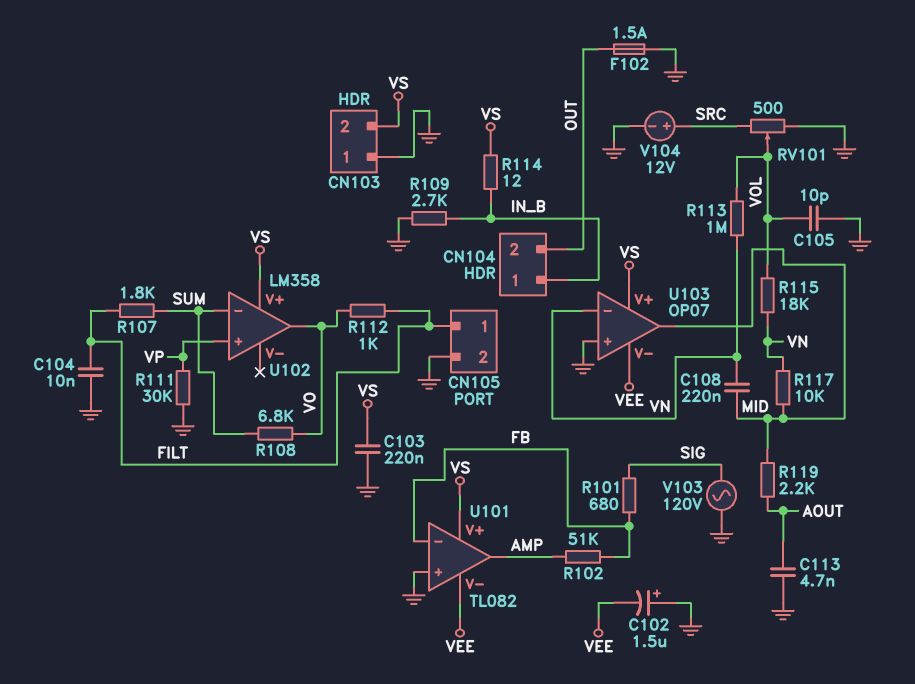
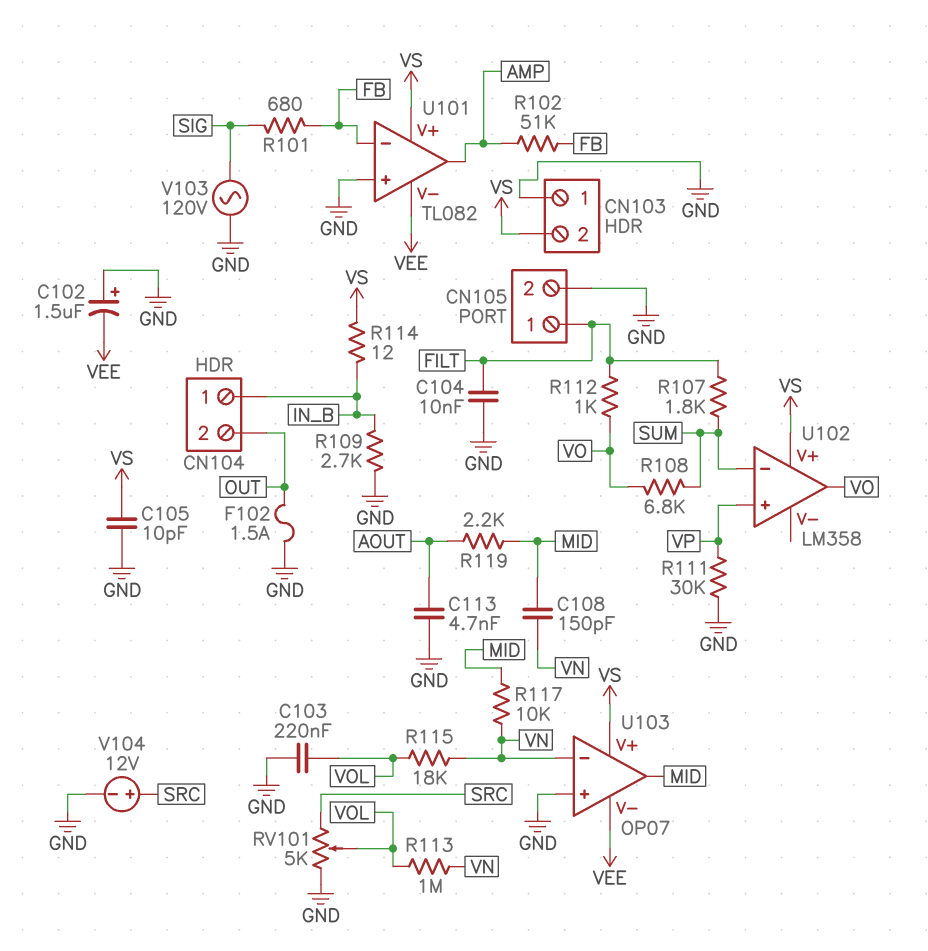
C103: 220nF (GND, VS) -> 220nF (GND, VOL)
C105: 10pF (GND, VOL) -> 10pF (GND, VS)
C108: 220nF (MID, VN) -> 150pF (MID, VN)
RV101: 500 (GND, SRC, wiper VOL) -> 5k (GND, SRC, wiper VOL)

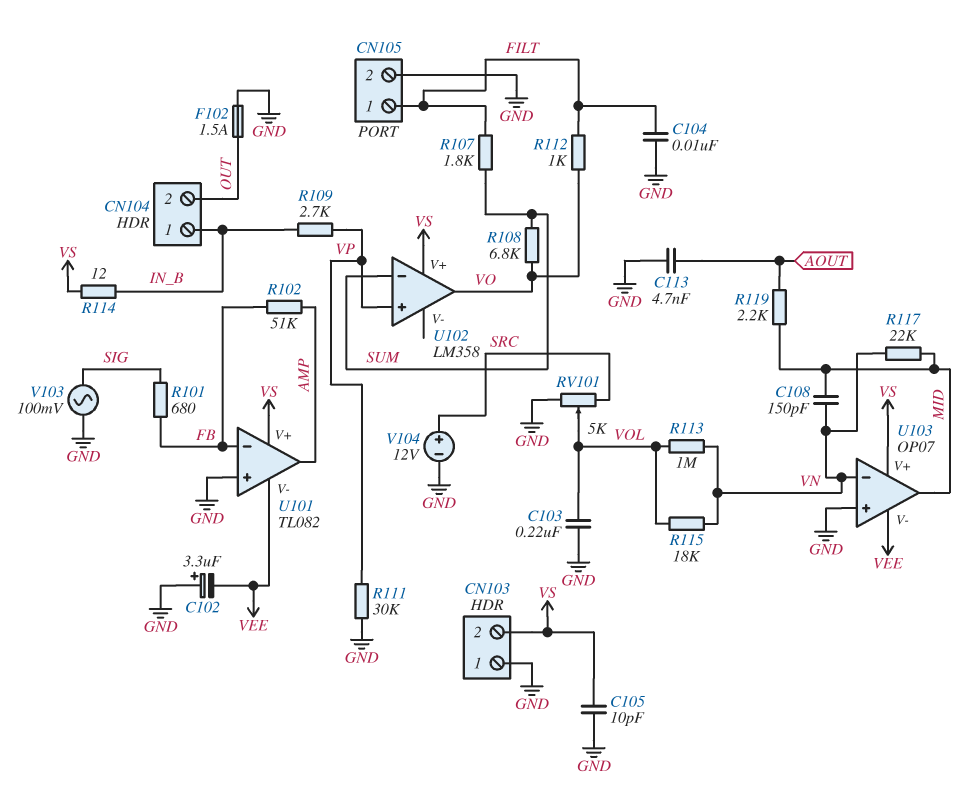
C102: 1.5uF (plus GND, minus VEE) -> 3.3uF (plus GND, minus VEE)
R109: 2.7k (GND, IN_B) -> 2.7k (IN_B, VP)
R117: 10k (MID, VN) -> 22k (MID, VN)
V103: AC 120V (GND, SIG) -> AC 100mV (GND, SIG)

